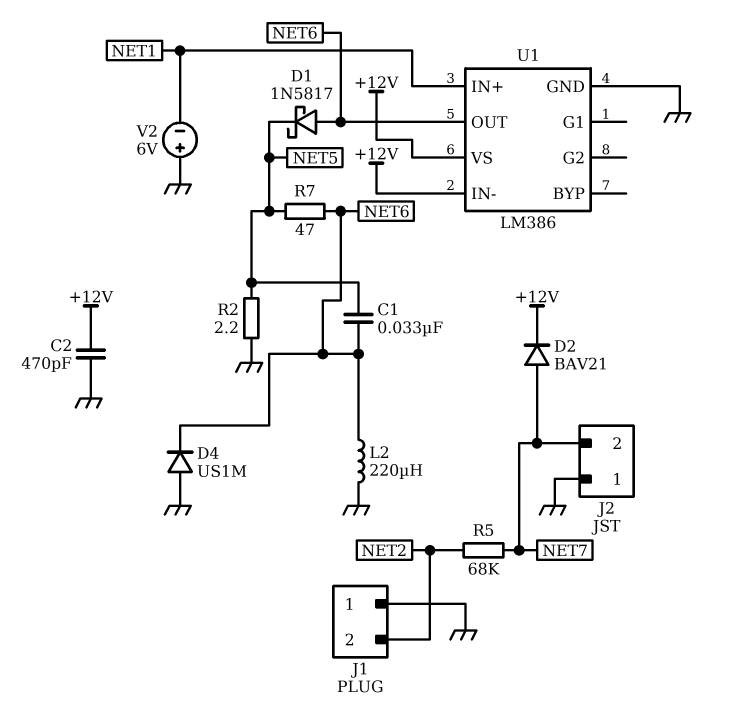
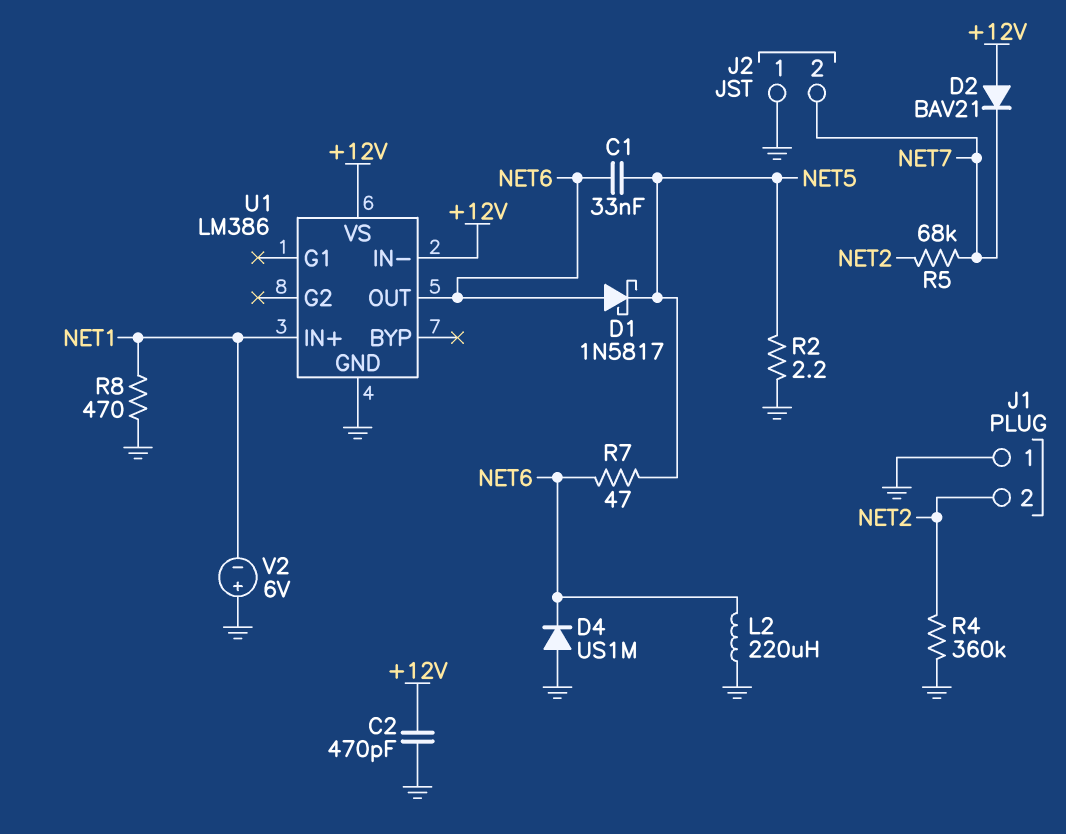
D2: diode BAV21 (A NET7, K +12V) -> diode BAV21 (A +12V, K NET7)
R4: none -> 360k (GND, NET2)
R8: none -> 470 (GND, NET1)

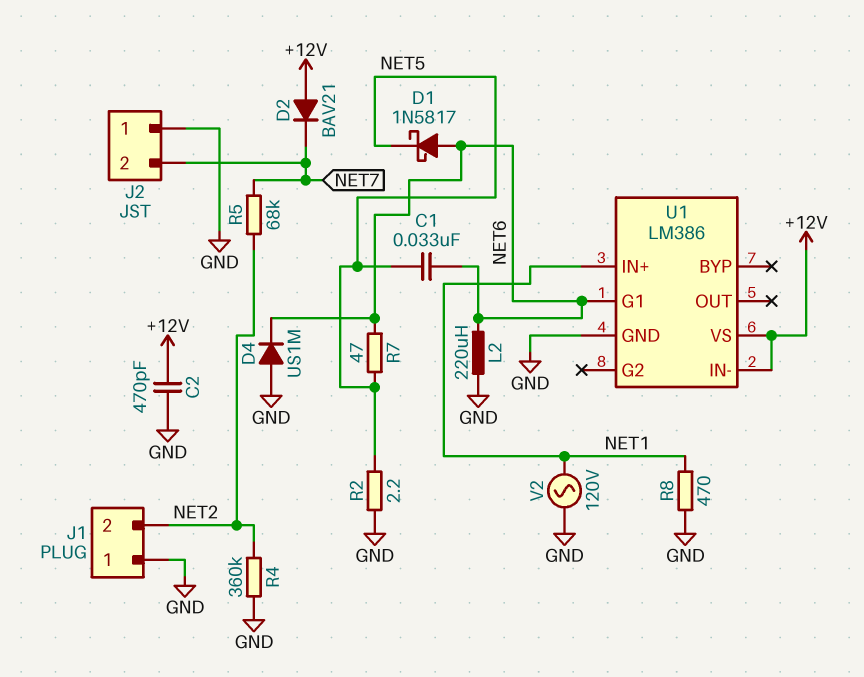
U1 pin G1: none -> NET6
U1 pin OUT: NET6 -> none
V2: 6V (plus GND, minus NET1) -> AC 120V (GND, NET1)

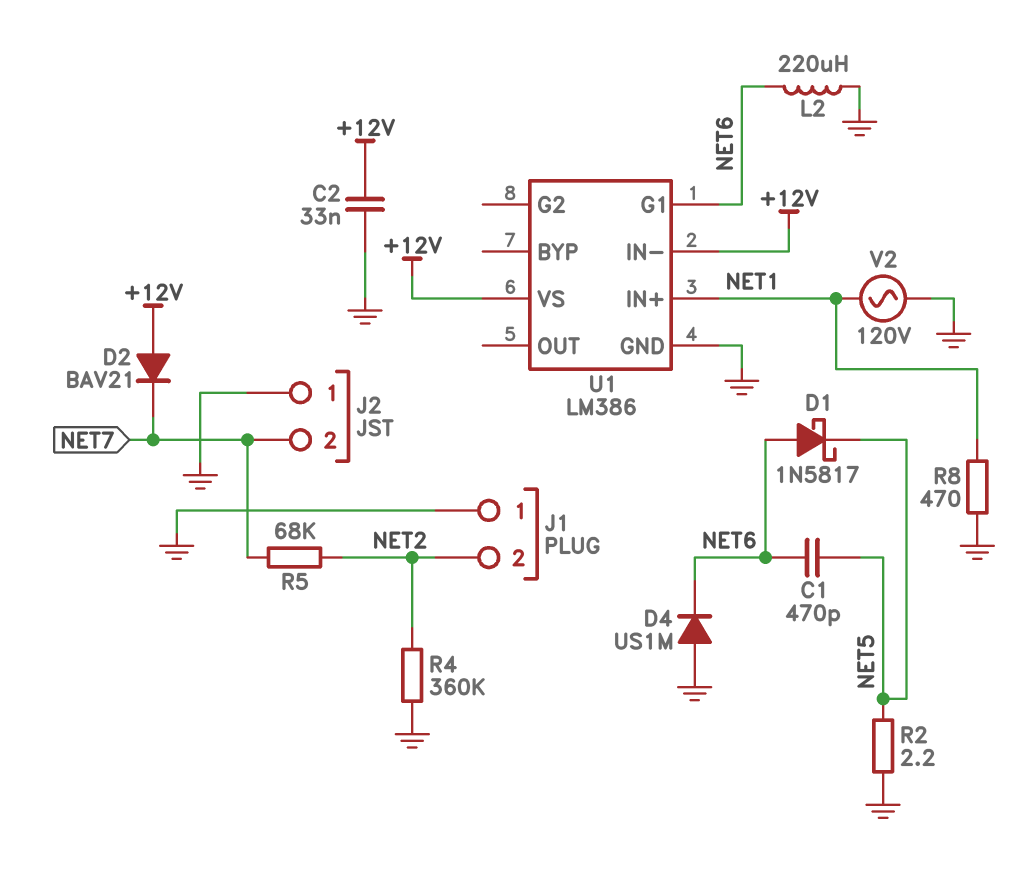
C1: 33nF (NET5, NET6) -> 470pF (NET5, NET6)
C2: 470pF (+12V, GND) -> 33nF (+12V, GND)
R7: 47 (NET5, NET6) -> none

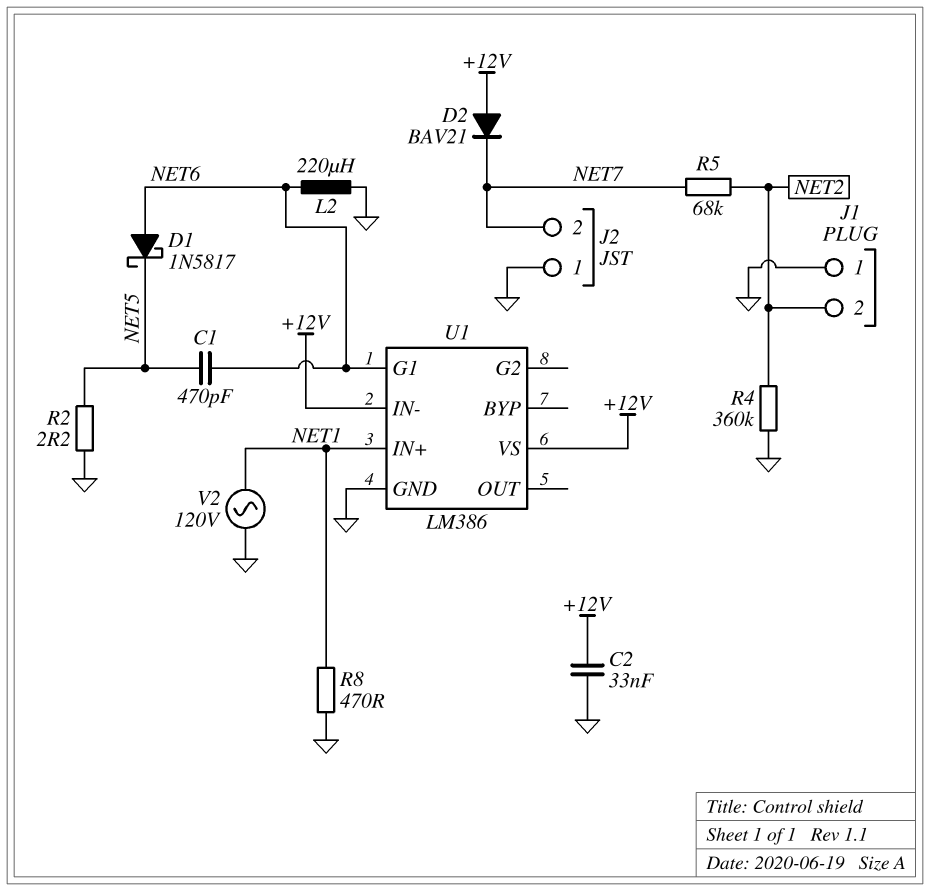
D4: diode US1M (A GND, K NET6) -> none

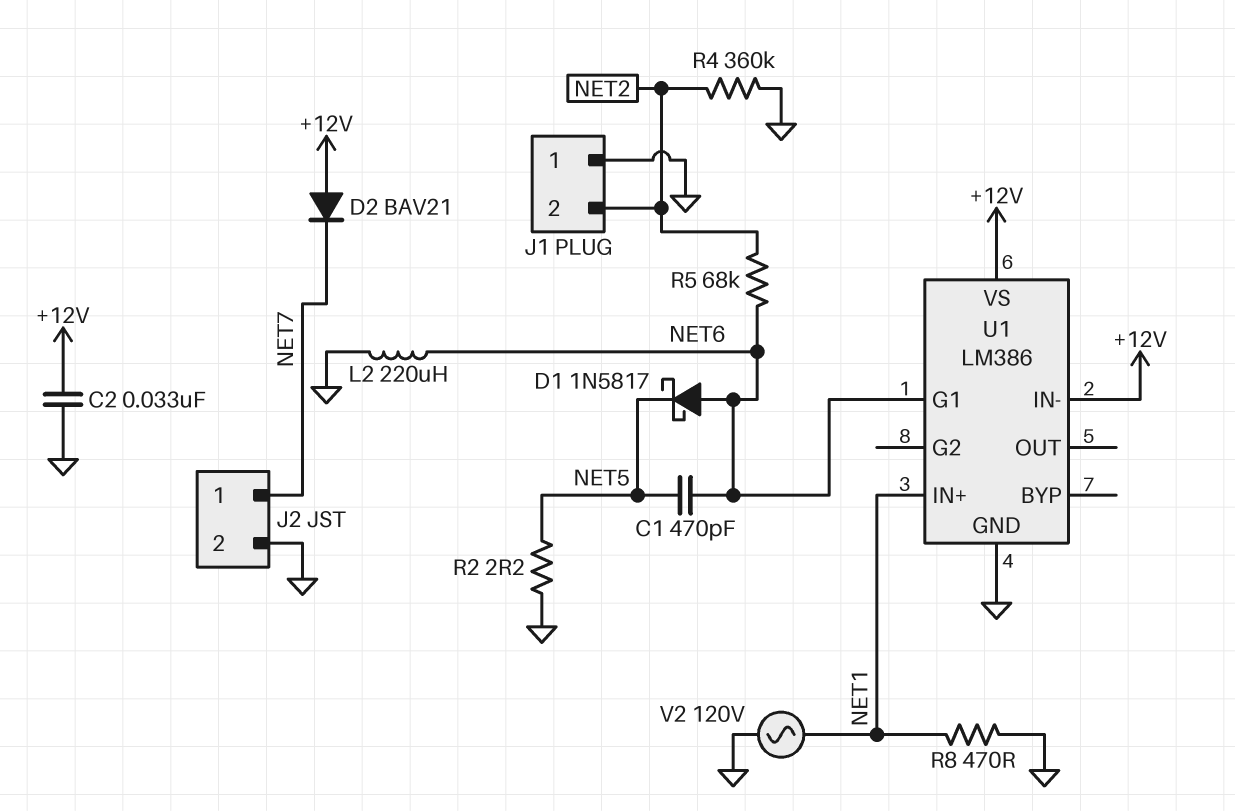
J2 pin 1: GND -> NET7
J2 pin 2: NET7 -> GND
R5: 68k (NET2, NET7) -> 68k (NET2, NET6)

